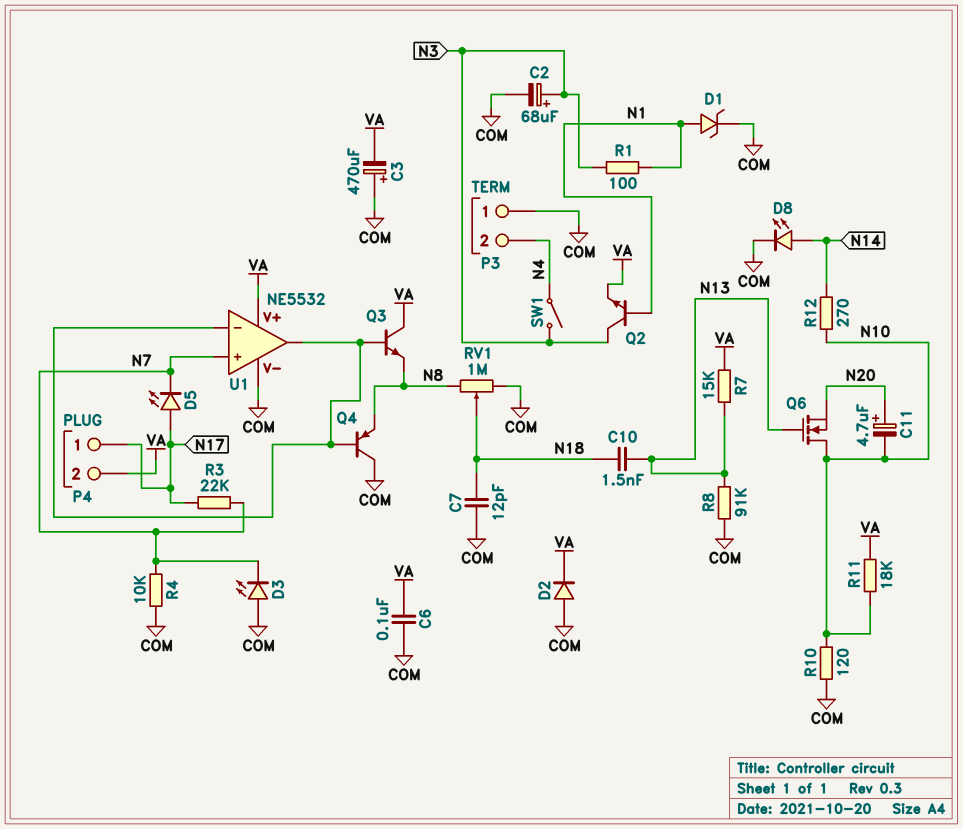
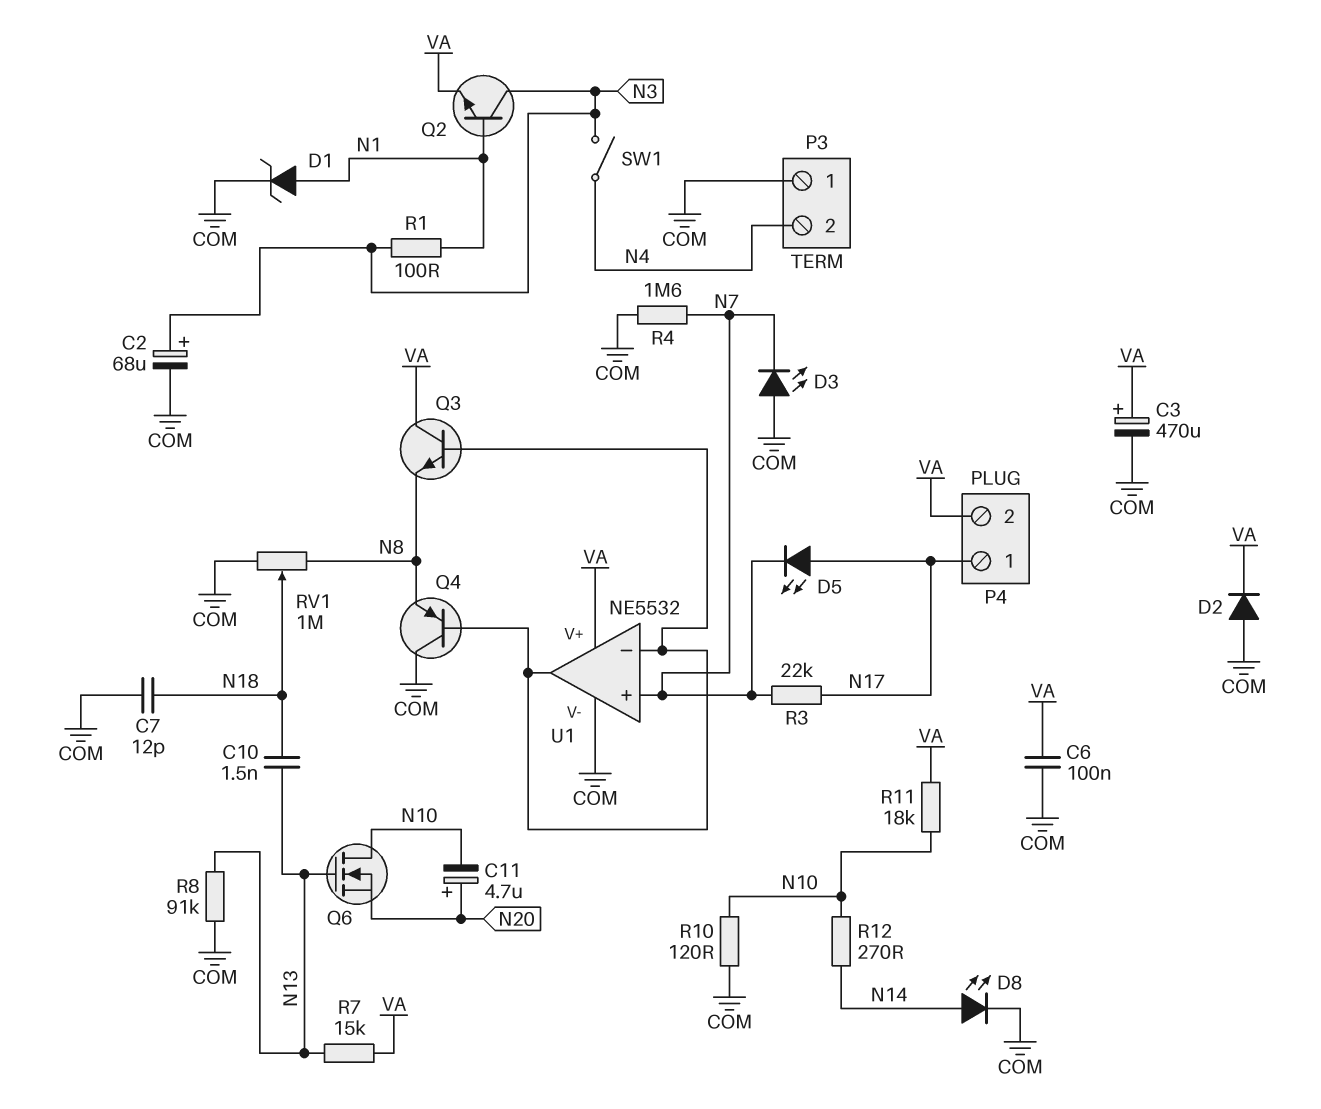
C3: 470uF (plus COM, minus VA) -> 470uF (plus VA, minus COM)
R4: 10k (COM, N7) -> 1.6M (COM, N7)

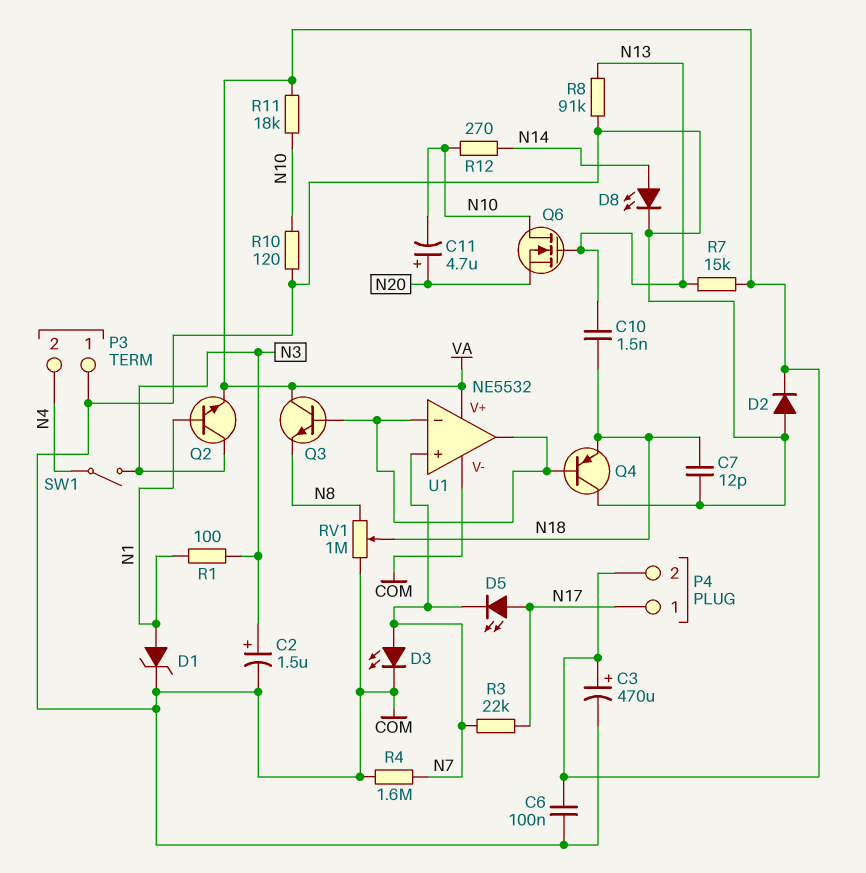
C2: 68uF (plus N3, minus COM) -> 1.5uF (plus N3, minus COM)
D3: LED (A COM, K N7) -> LED (A N7, K COM)
Q4: PNP (B U1/in-, C COM, E N8) -> PNP (B U1/in-, C COM, E N18)

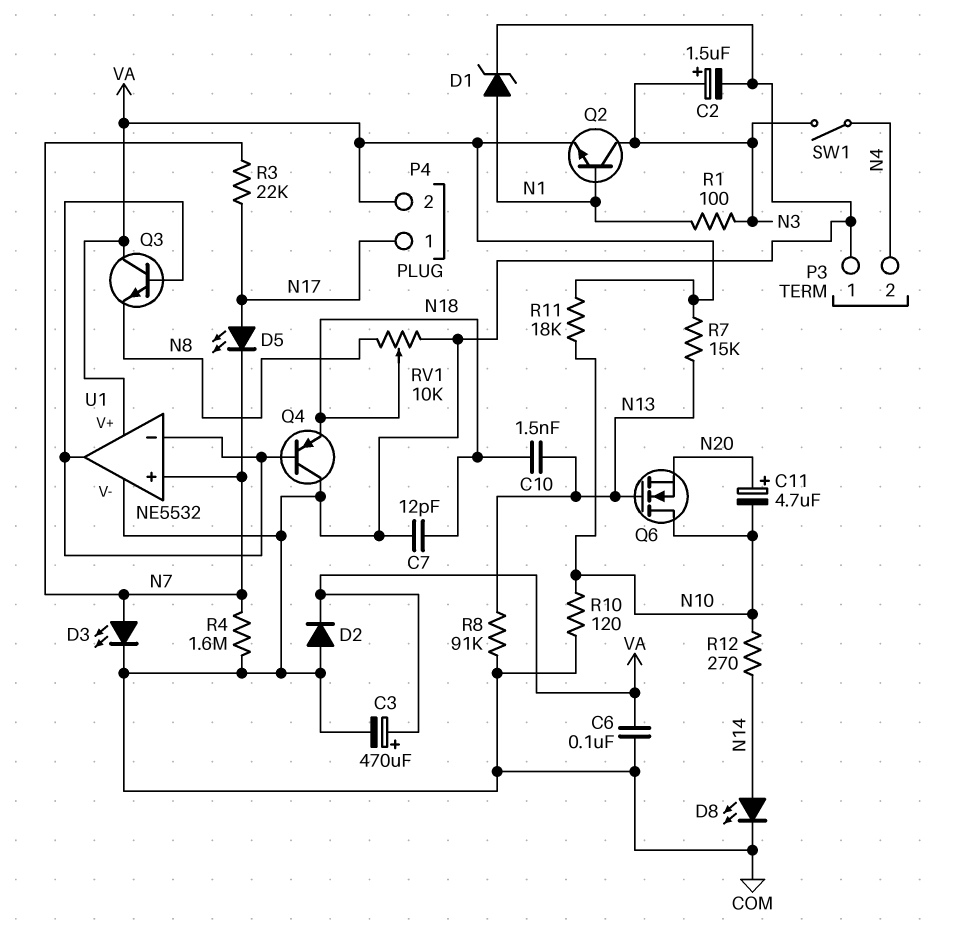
RV1: 1M (COM, N8, wiper N18) -> 10k (COM, N8, wiper N18)

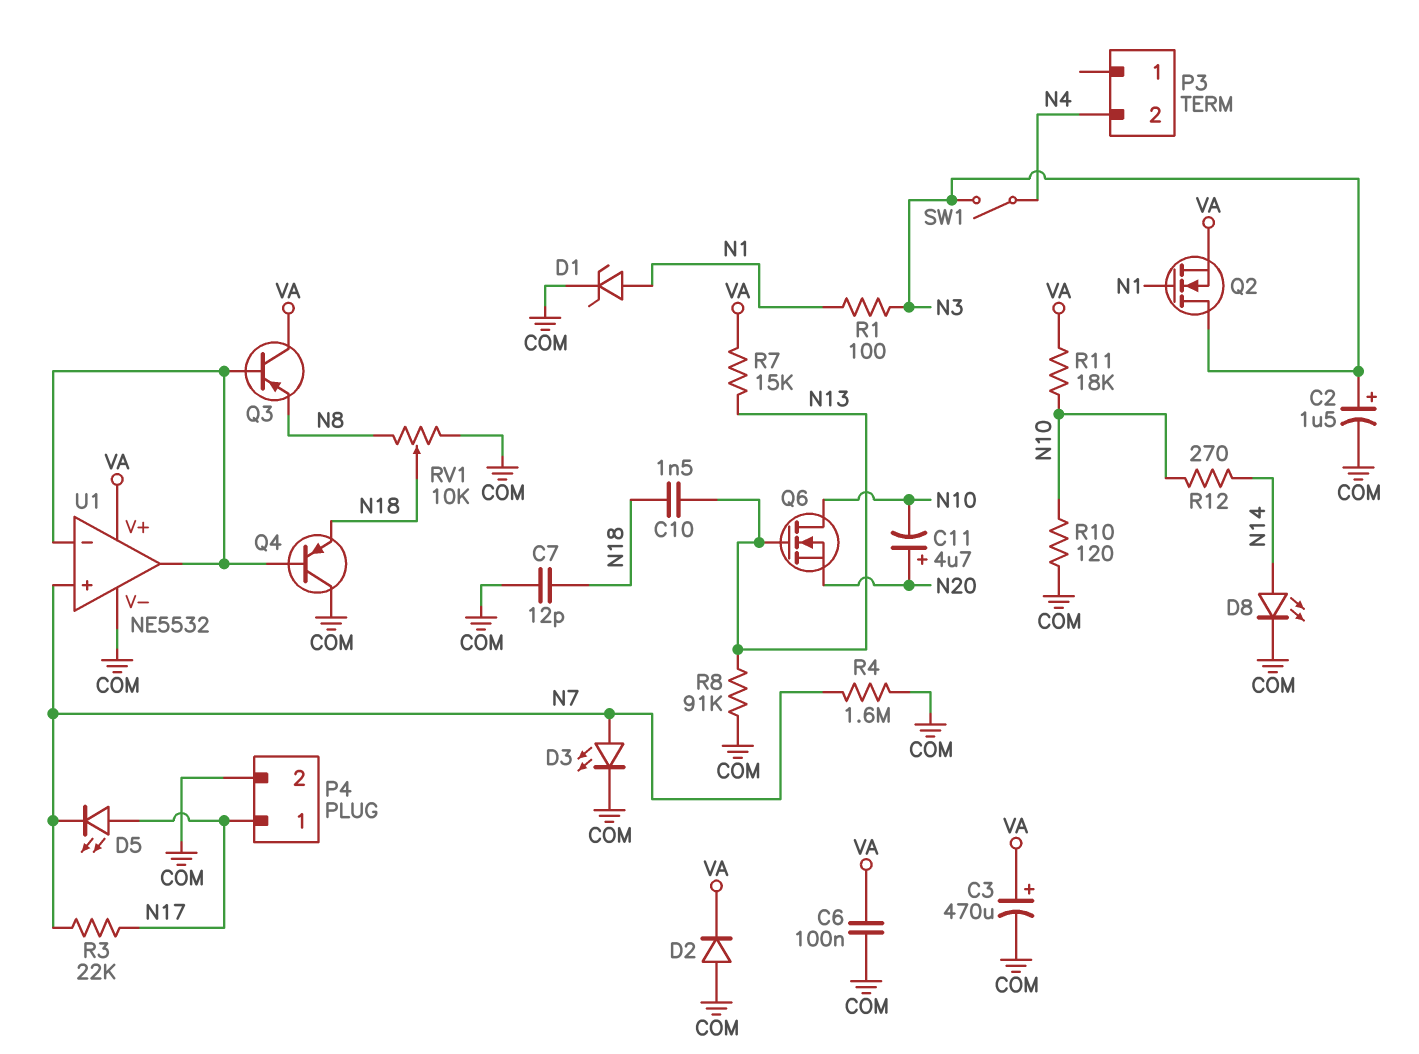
P3 pin 1: COM -> none
P4 pin 2: VA -> COM
Q2: NPN (B N1, C N3, E VA) -> NMOS (G N1, D N3, S VA)
Q3: NPN (B U1/in-, C VA, E N8) -> PNP (B U1/in-, C VA, E N8)

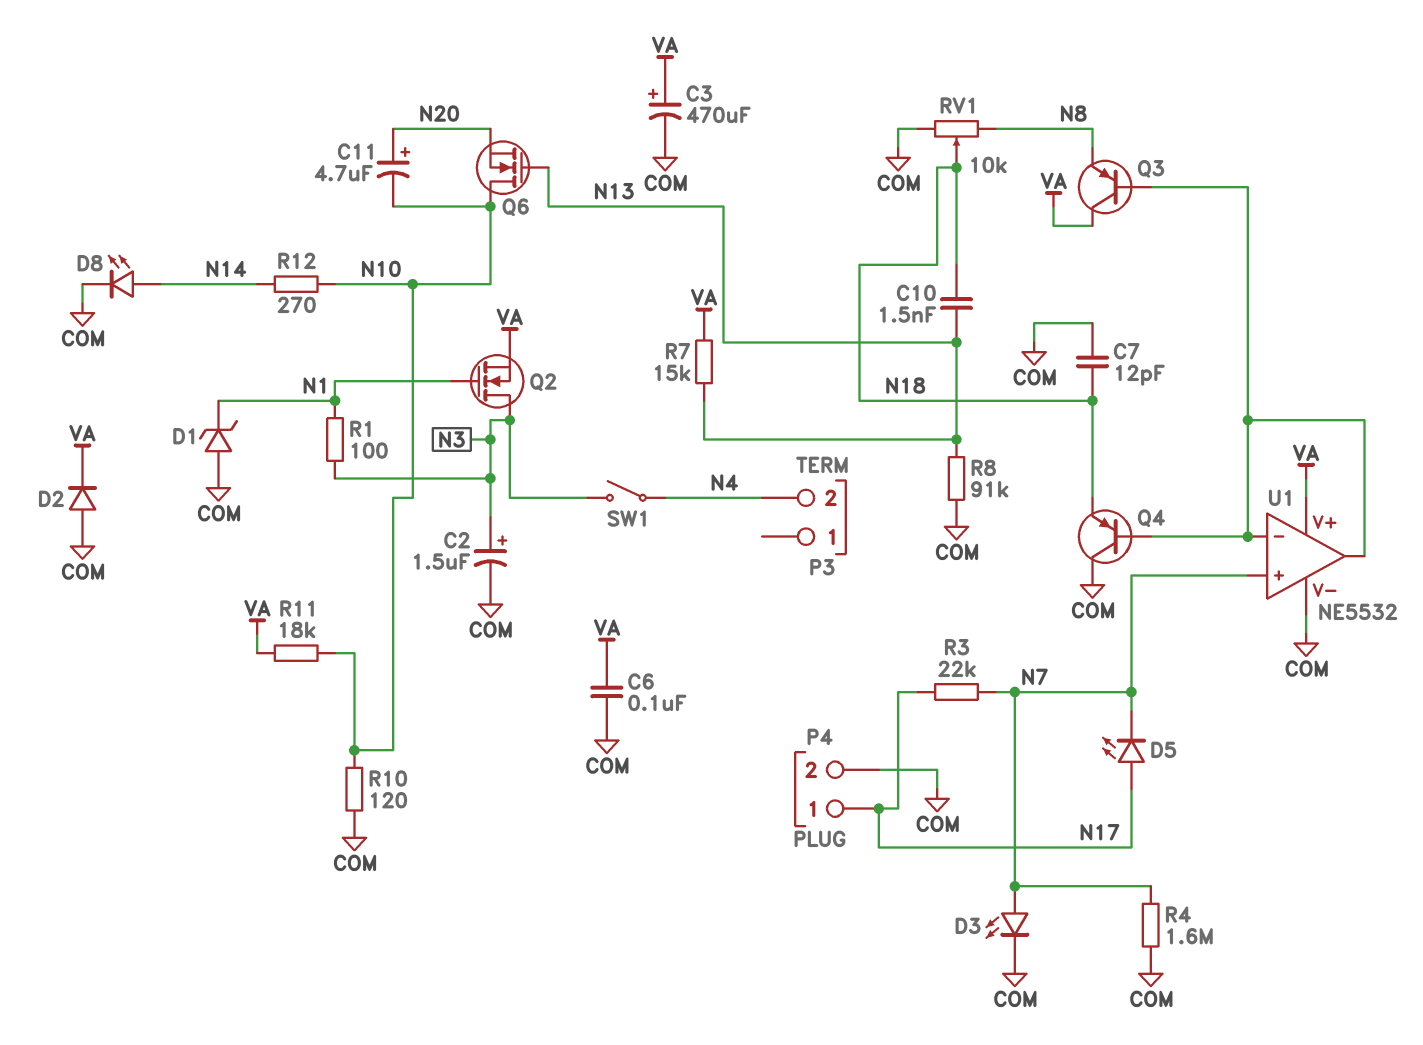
D1: zener (A N1, K COM) -> zener (A COM, K N1)

